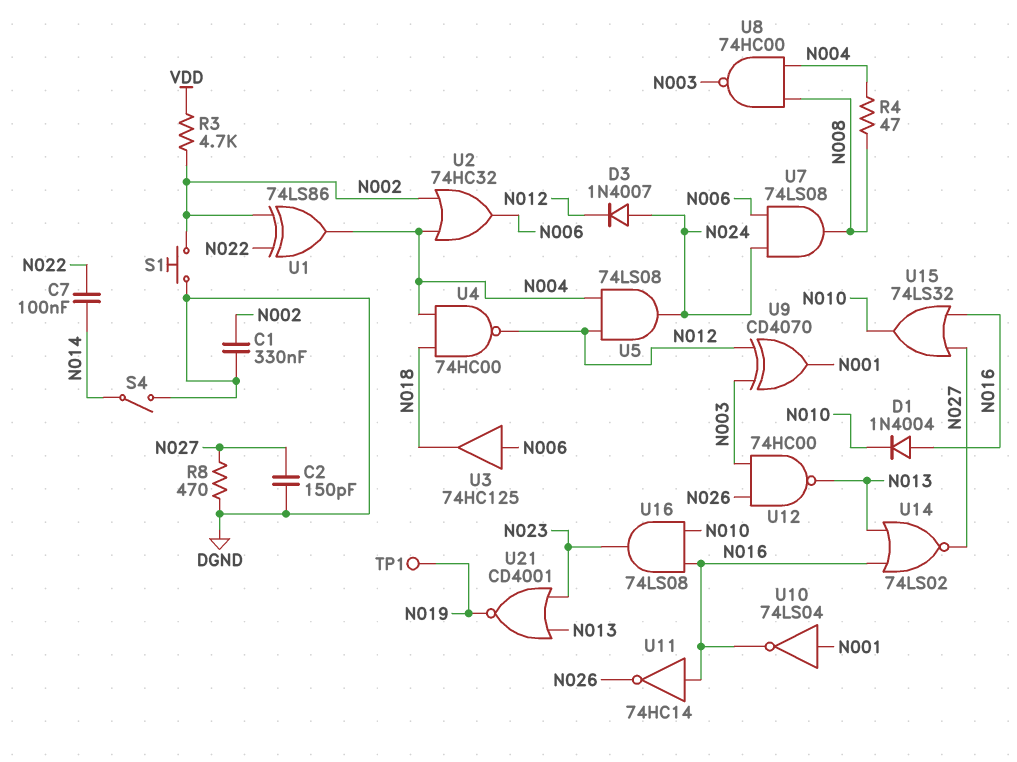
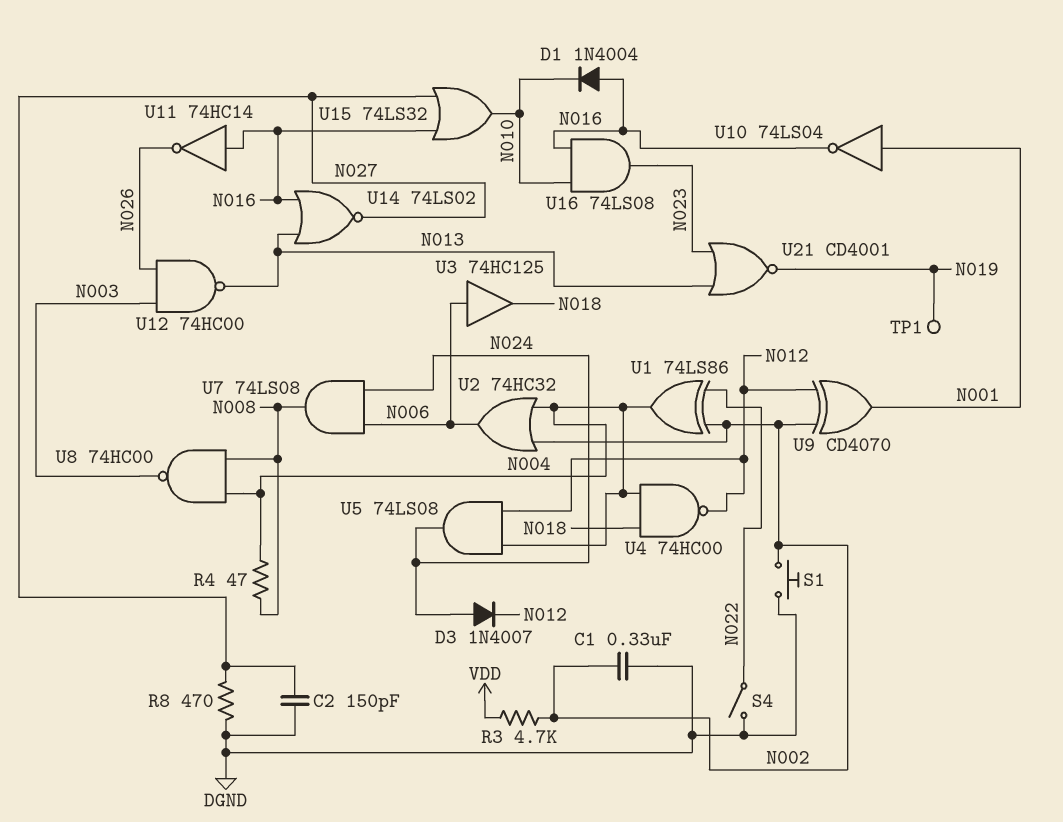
C7: 100nF (N014, N022) -> none
S4: switch (DGND, N014) -> switch (DGND, N022)
U9: XOR CD4070 (in N003, in N012, out N001) -> XOR CD4070 (in N002, in N012, out N001)

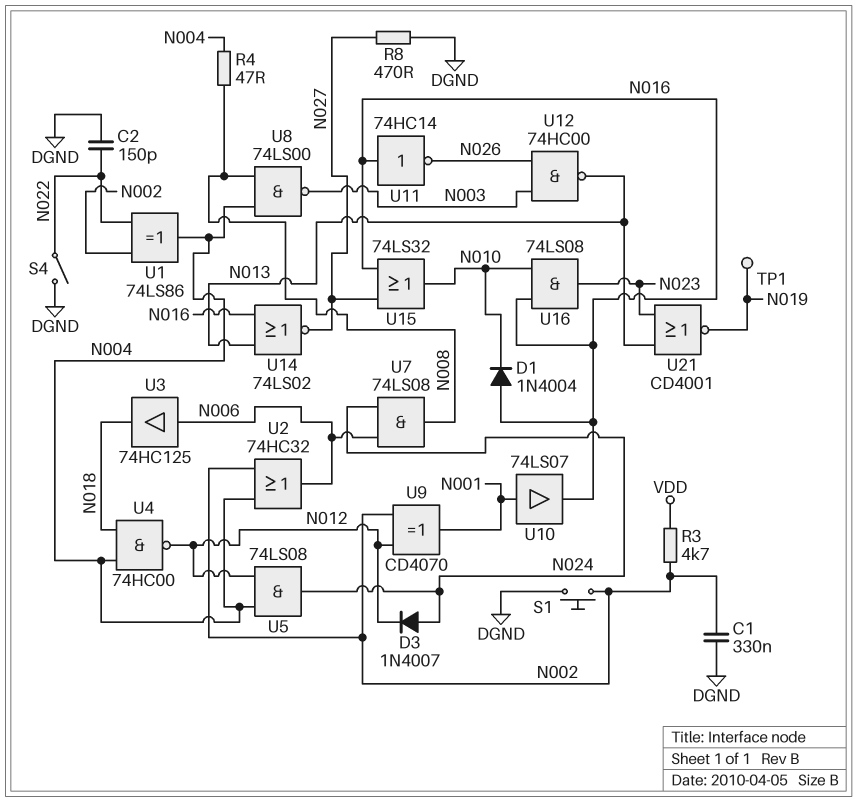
C2: 150pF (DGND, N027) -> 150pF (DGND, N022)
U8: NAND 74HC00 (in N004, in N008, out N003) -> NAND 74LS00 (in N004, in N008, out N003)
U10: NOT 74LS04 (in N001, out N016) -> buffer 74LS07 (in N001, out N016)

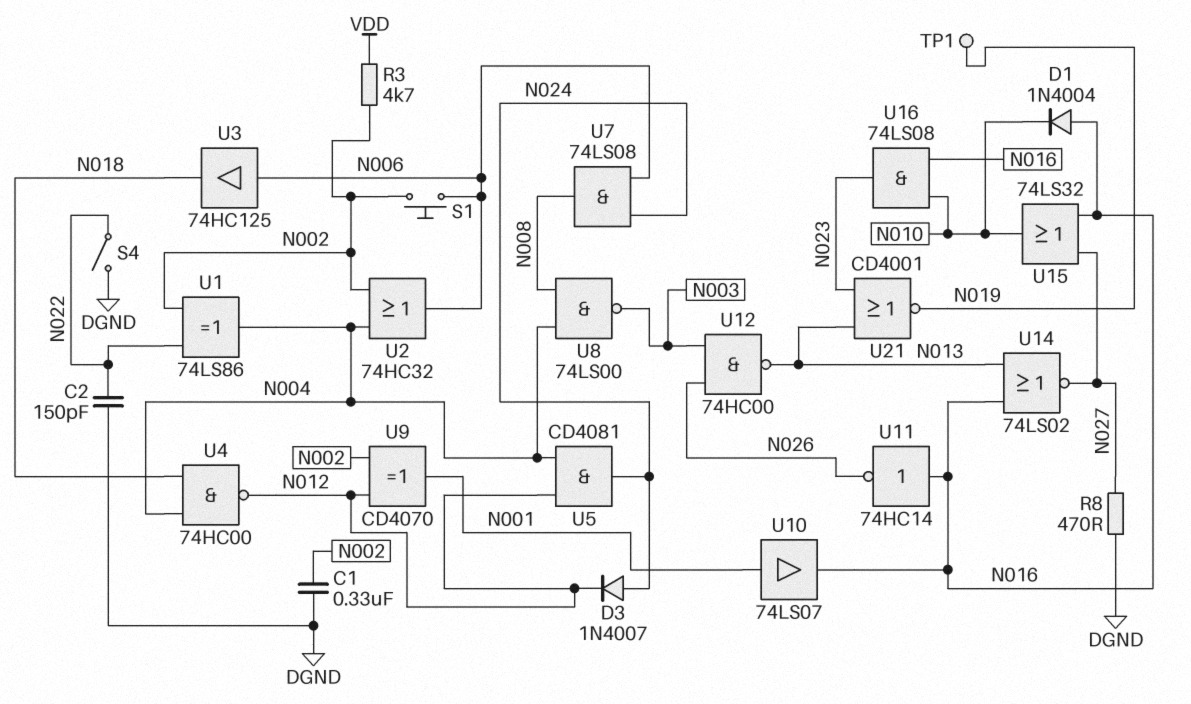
R4: 47 (N004, N008) -> none
S1: button (DGND, N002) -> button (N002, N006)
U5: AND 74LS08 (in N004, in N012, out N024) -> AND CD4081 (in N004, in N012, out N024)

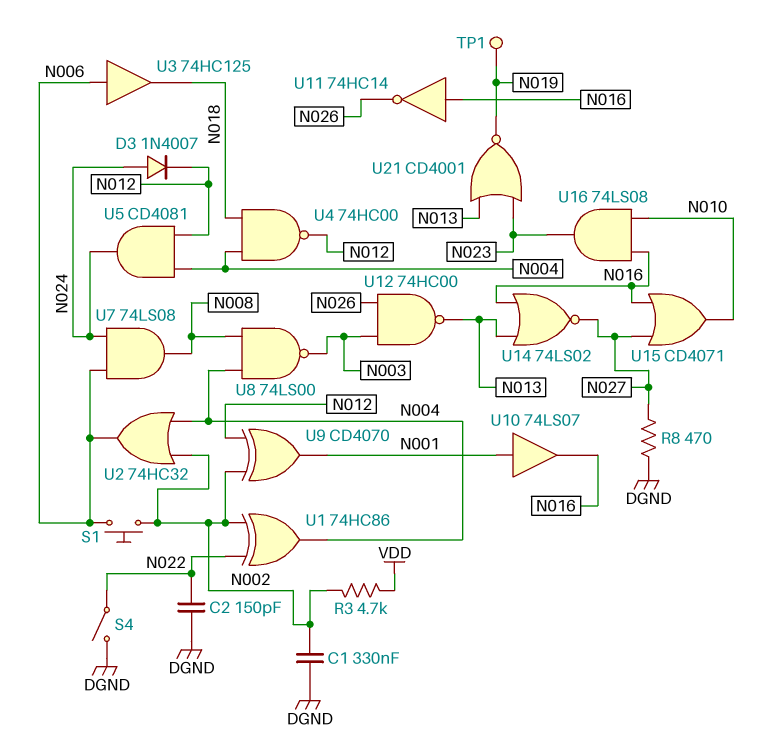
D1: diode 1N4004 (A N016, K N010) -> none
U1: XOR 74LS86 (in N002, in N022, out N004) -> XOR 74HC86 (in N002, in N022, out N004)
U15: OR 74LS32 (in N016, in N027, out N010) -> OR CD4071 (in N016, in N027, out N010)

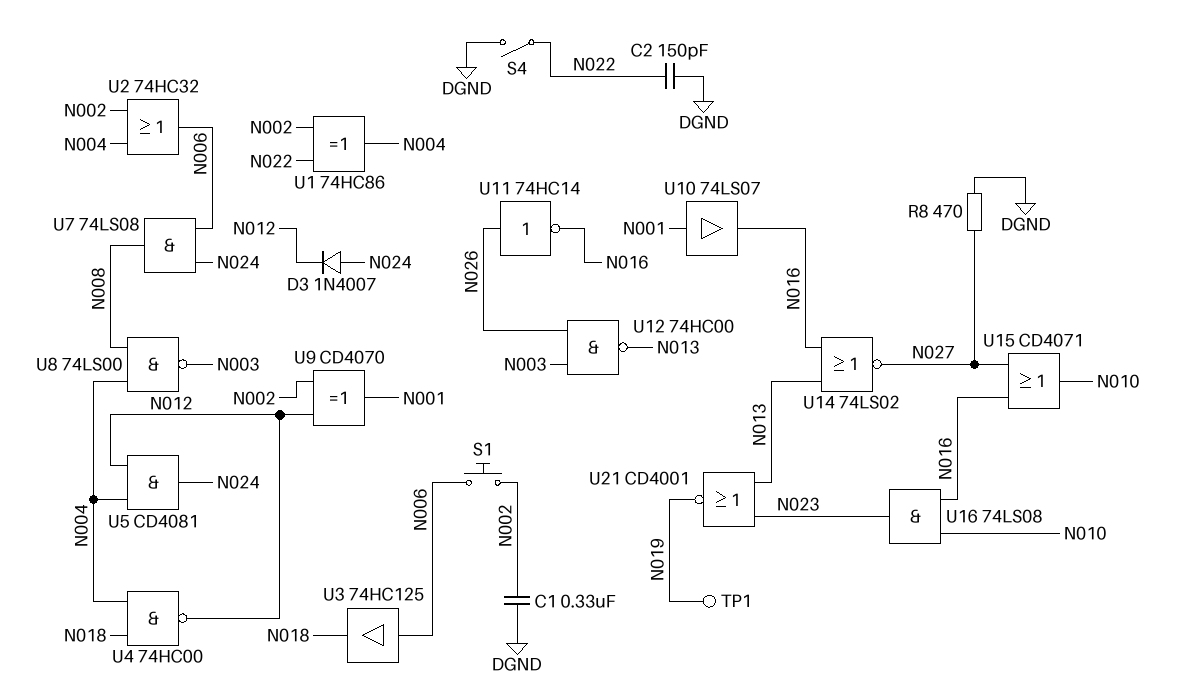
R3: 4.7k (N002, VDD) -> none
U11: NOT 74HC14 (in N016, out N026) -> NOT 74HC14 (in N026, out N016)

